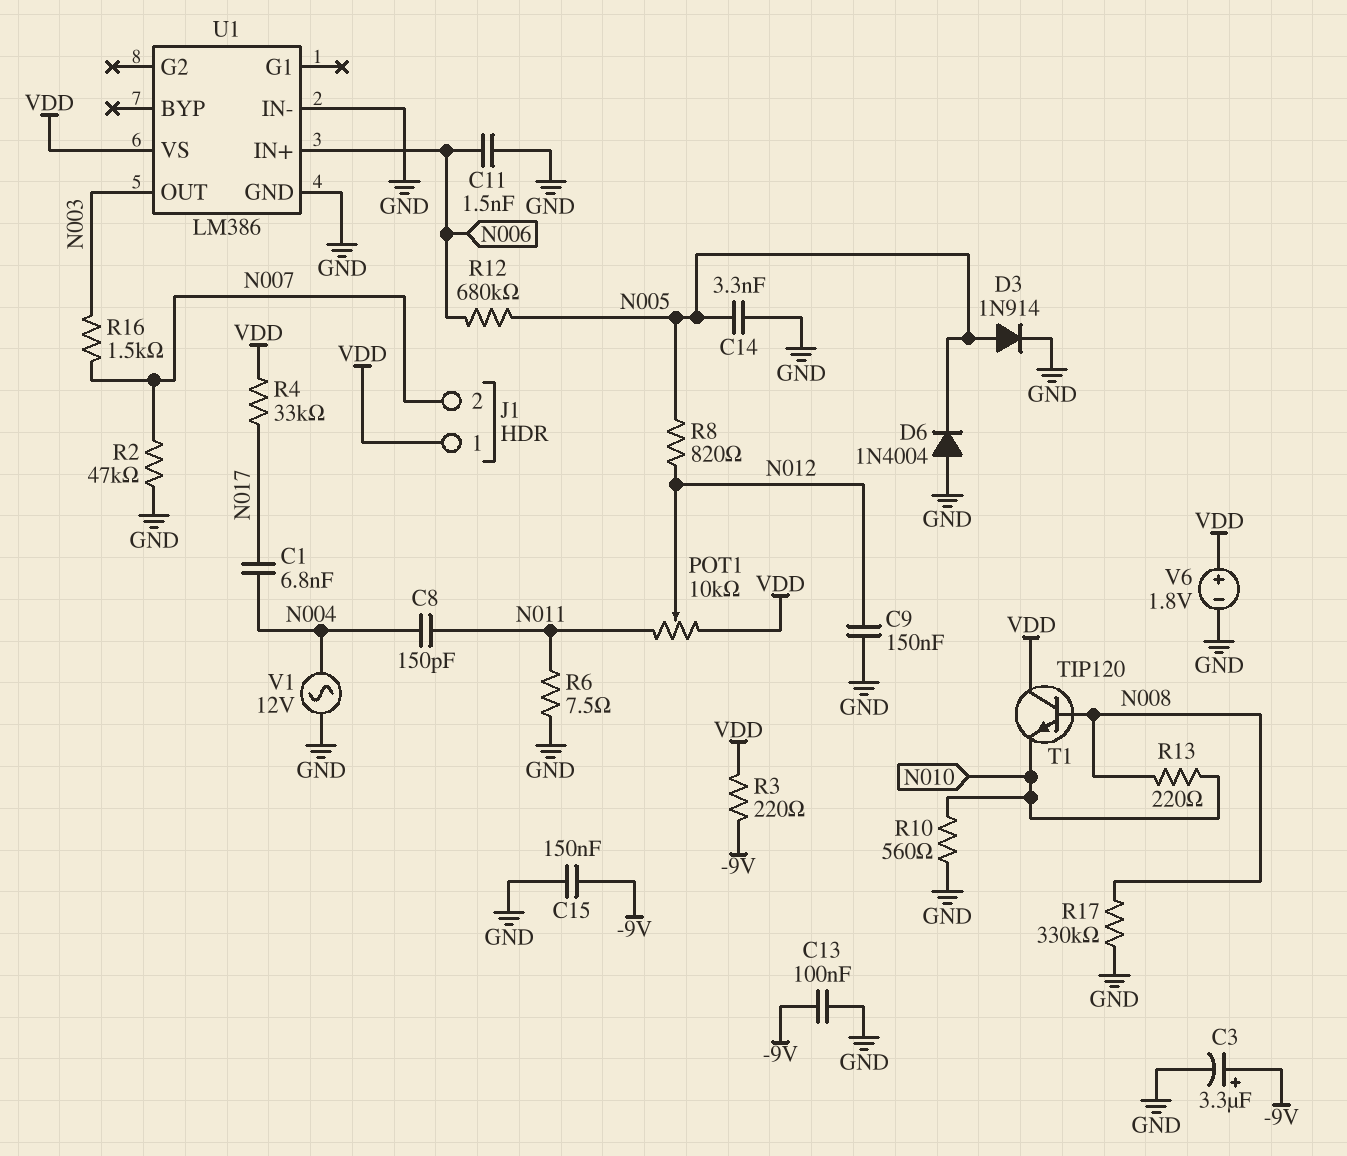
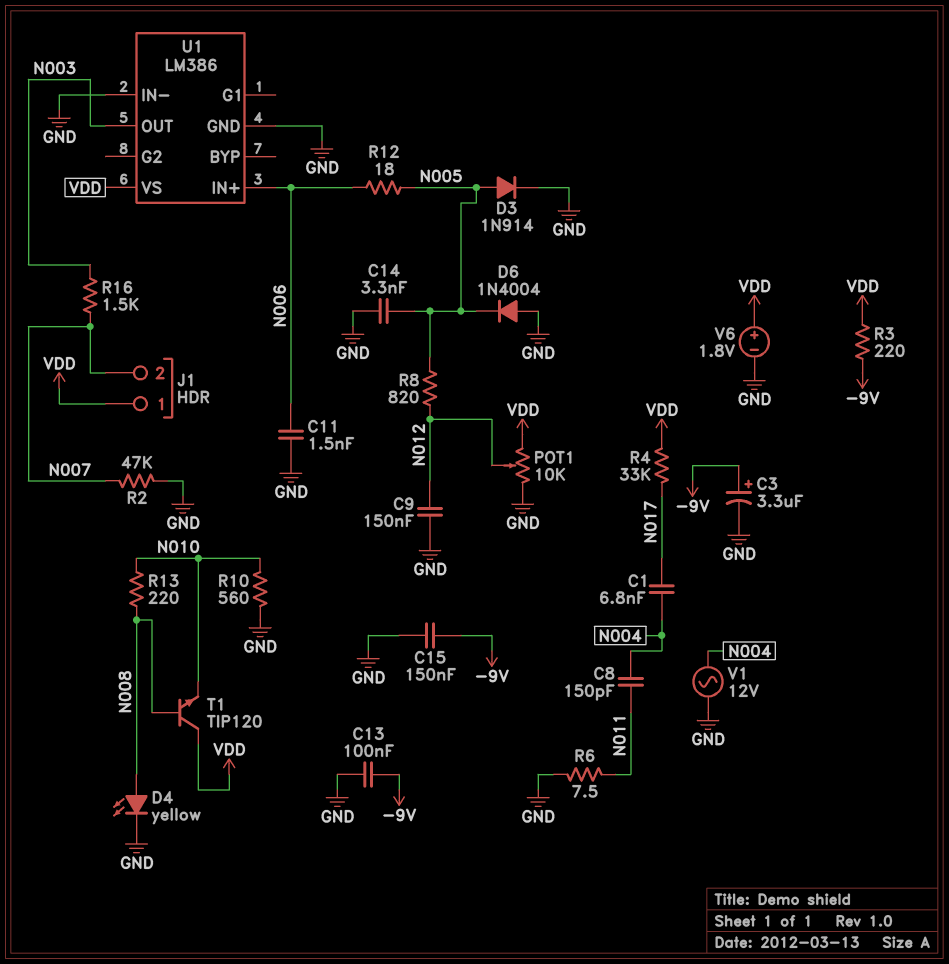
D4: none -> LED yellow (A N008, K GND)
POT1: 10k (N011, VDD, wiper N012) -> 10k (GND, VDD, wiper N012)
R12: 680k (N005, N006) -> 18 (N005, N006)
R17: 330k (GND, N008) -> none

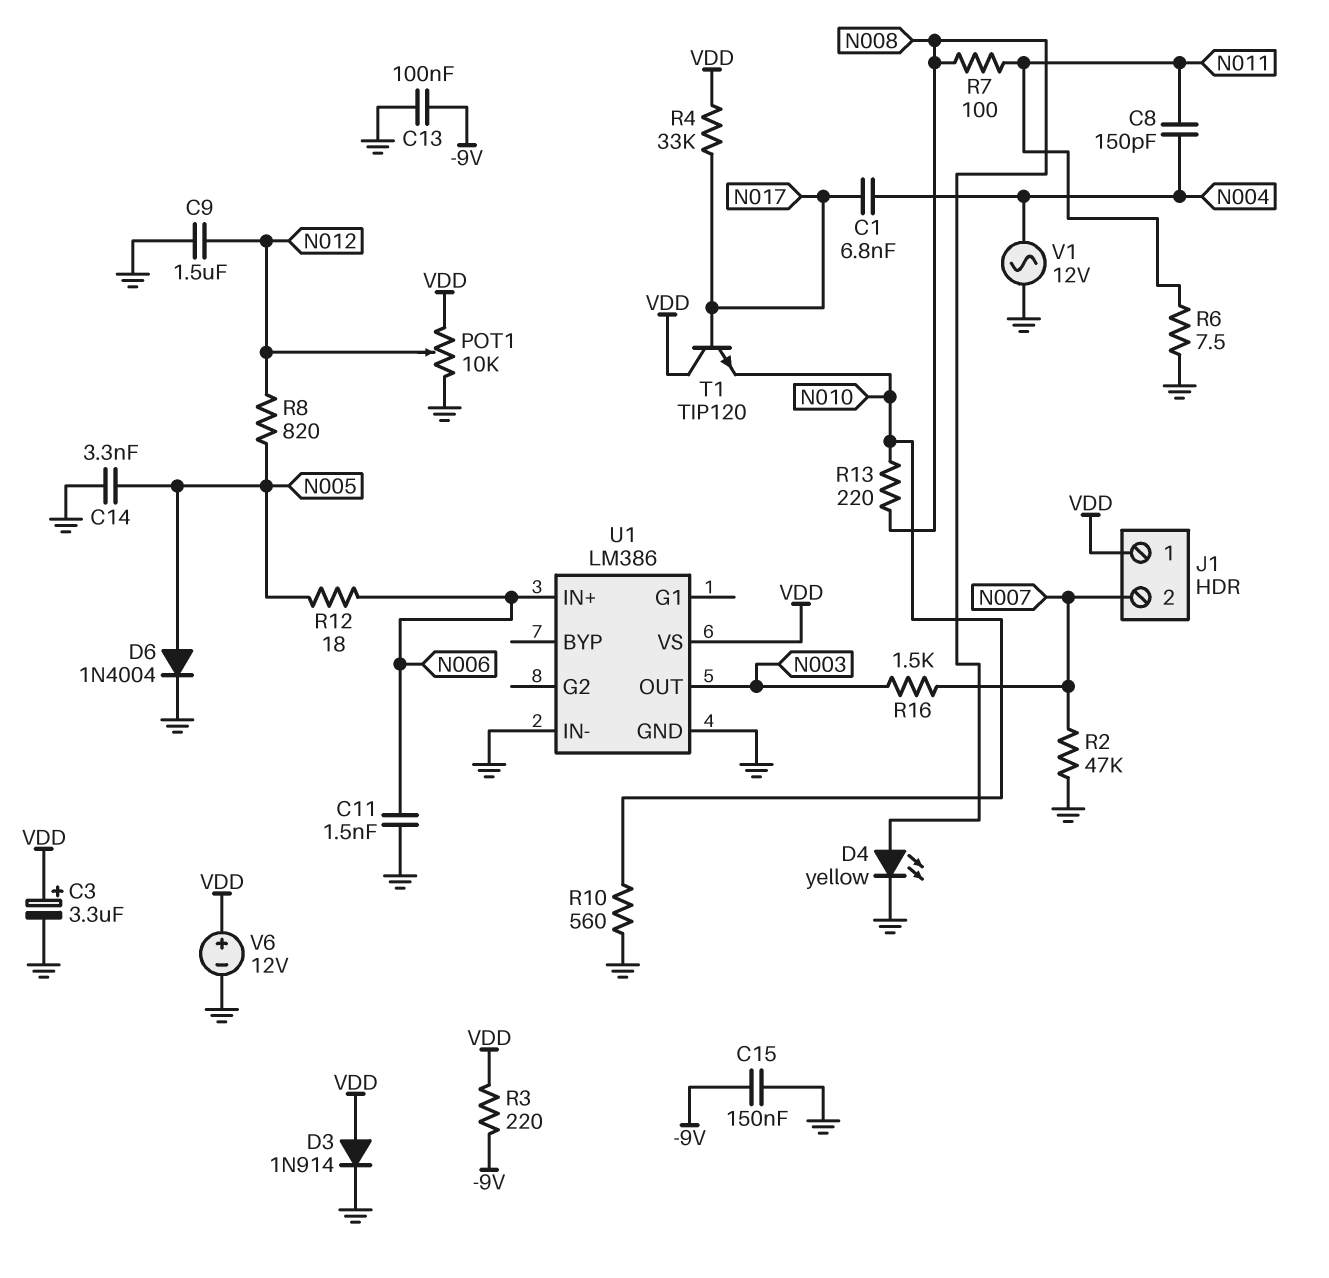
C3: 3.3uF (plus -9V, minus GND) -> 3.3uF (plus VDD, minus GND)
C9: 150nF (GND, N012) -> 1.5uF (GND, N012)
D3: diode 1N914 (A N005, K GND) -> diode 1N914 (A VDD, K GND)
D6: diode 1N4004 (A GND, K N005) -> diode 1N4004 (A N005, K GND)
R7: none -> 100 (N008, N011)
T1: NPN TIP120 (B N008, C VDD, E N010) -> NPN TIP120 (B N017, C VDD, E N010)
V6: 1.8V (plus VDD, minus GND) -> 12V (plus VDD, minus GND)

